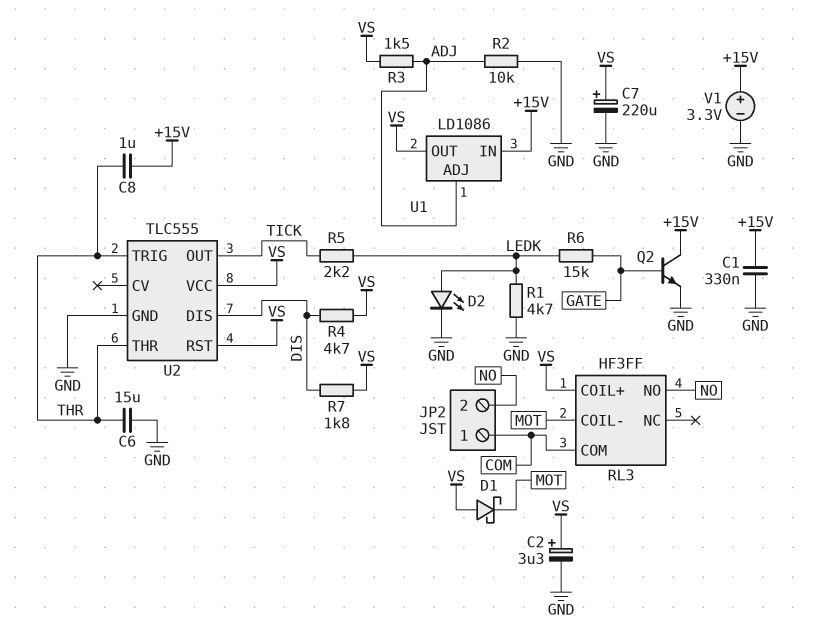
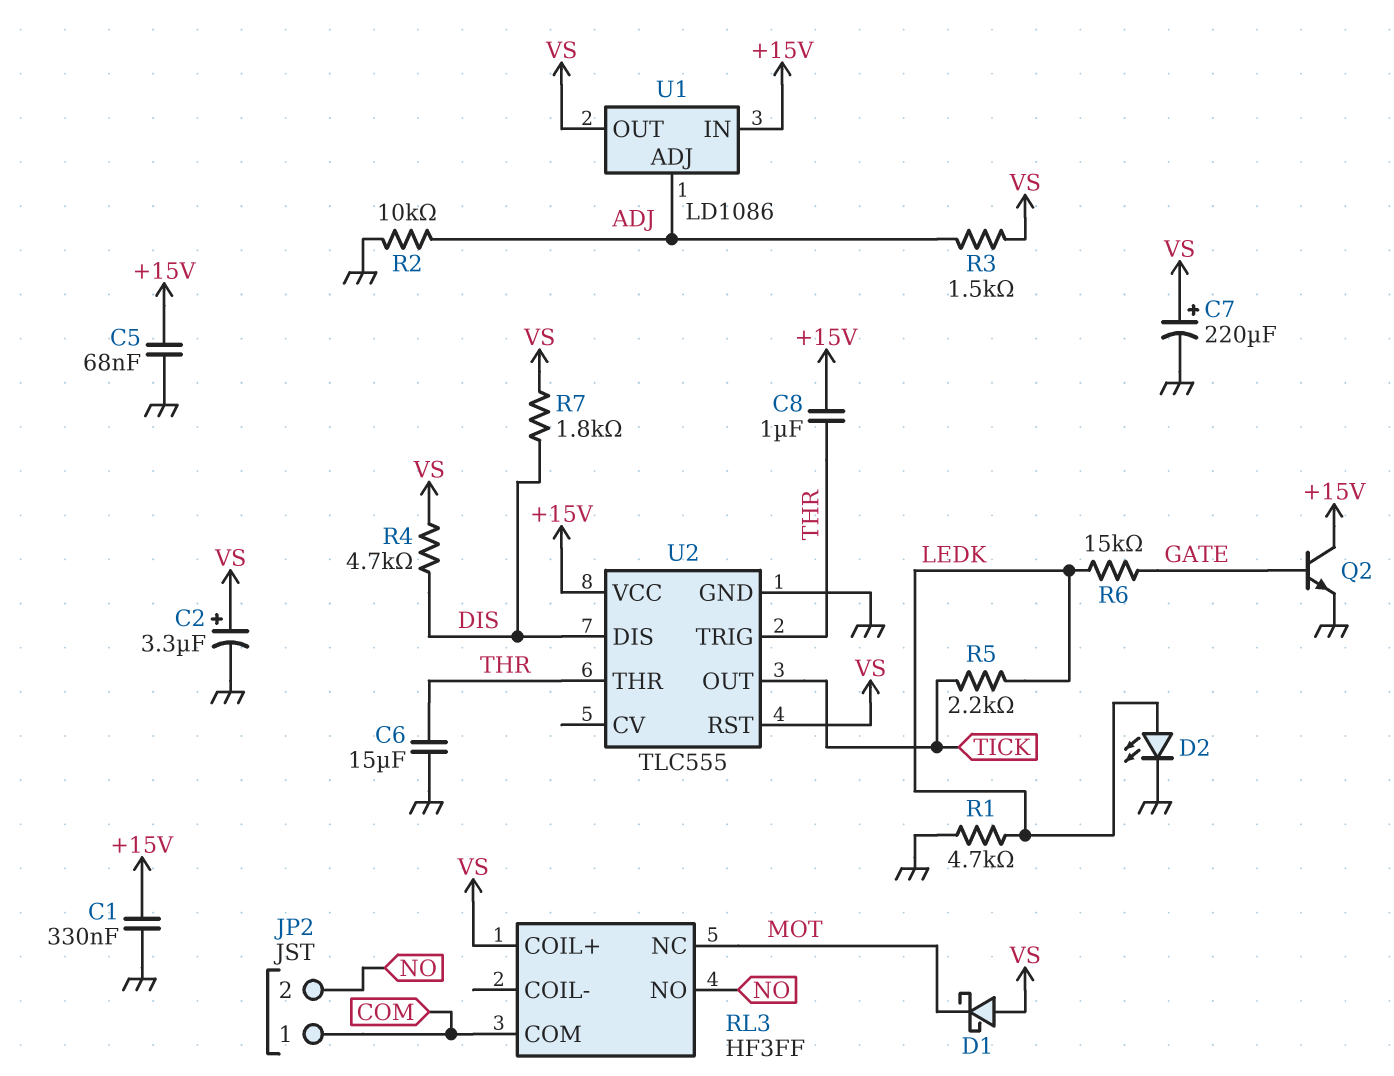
C5: none -> 68nF (+15V, GND)
RL3 pin COIL-: MOT -> none
RL3 pin NC: none -> MOT
U2 pin VCC: VS -> +15V
V1: 3.3V (plus +15V, minus GND) -> none

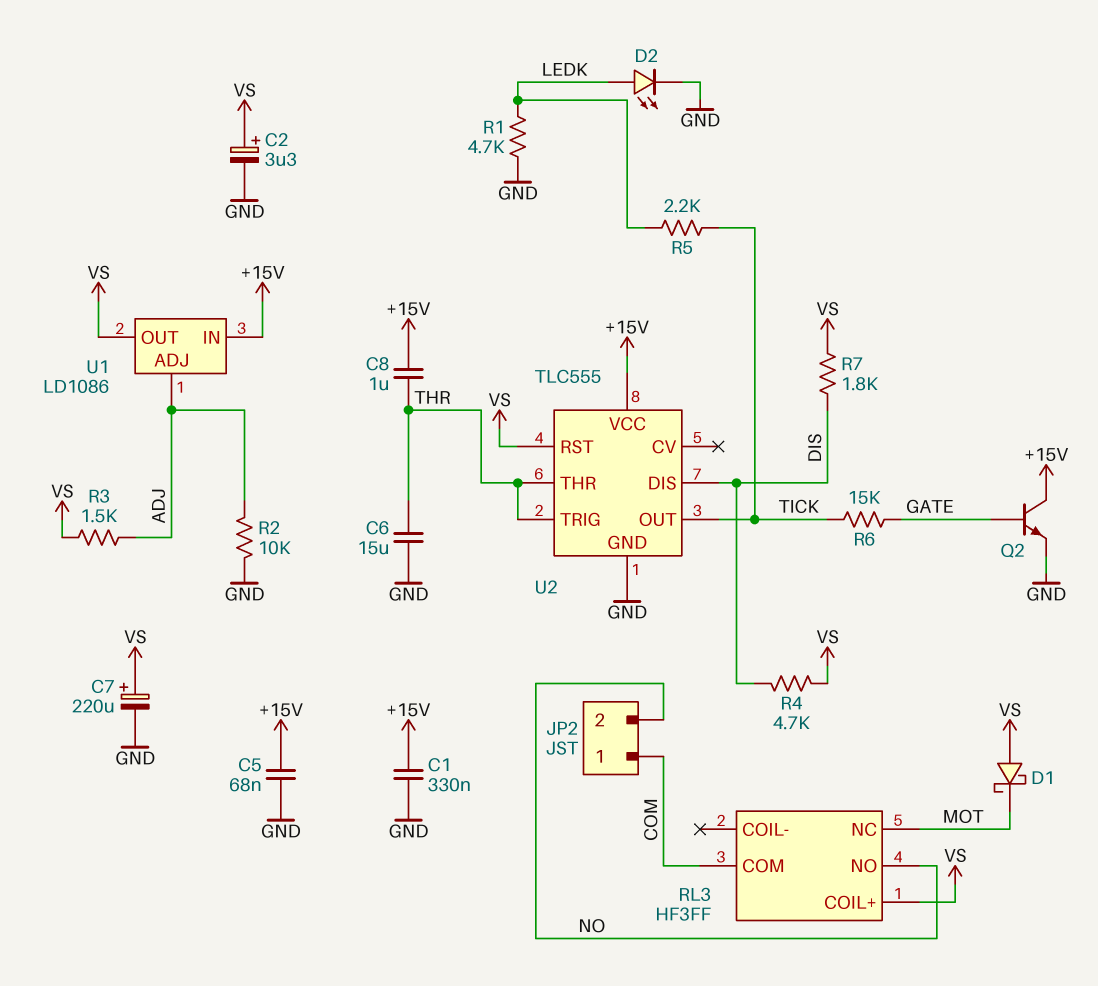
R6: 15k (GATE, LEDK) -> 15k (GATE, TICK)

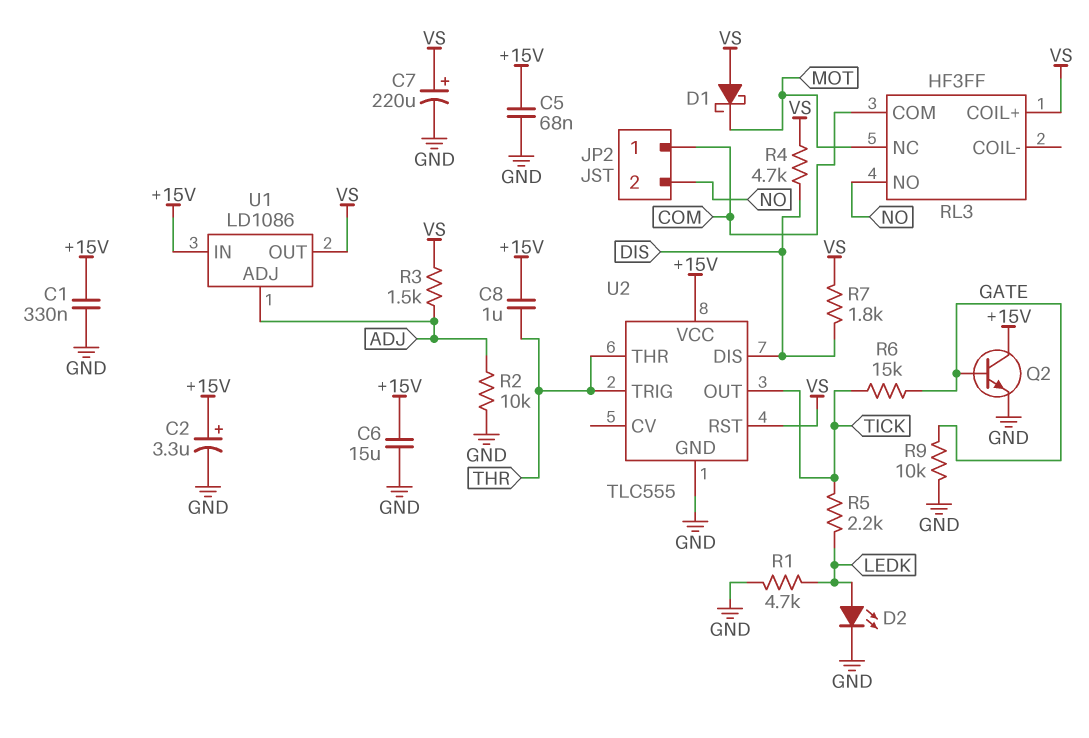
C2: 3.3uF (plus VS, minus GND) -> 3.3uF (plus +15V, minus GND)
C6: 15uF (GND, THR) -> 15uF (+15V, GND)
R9: none -> 10k (GATE, GND)

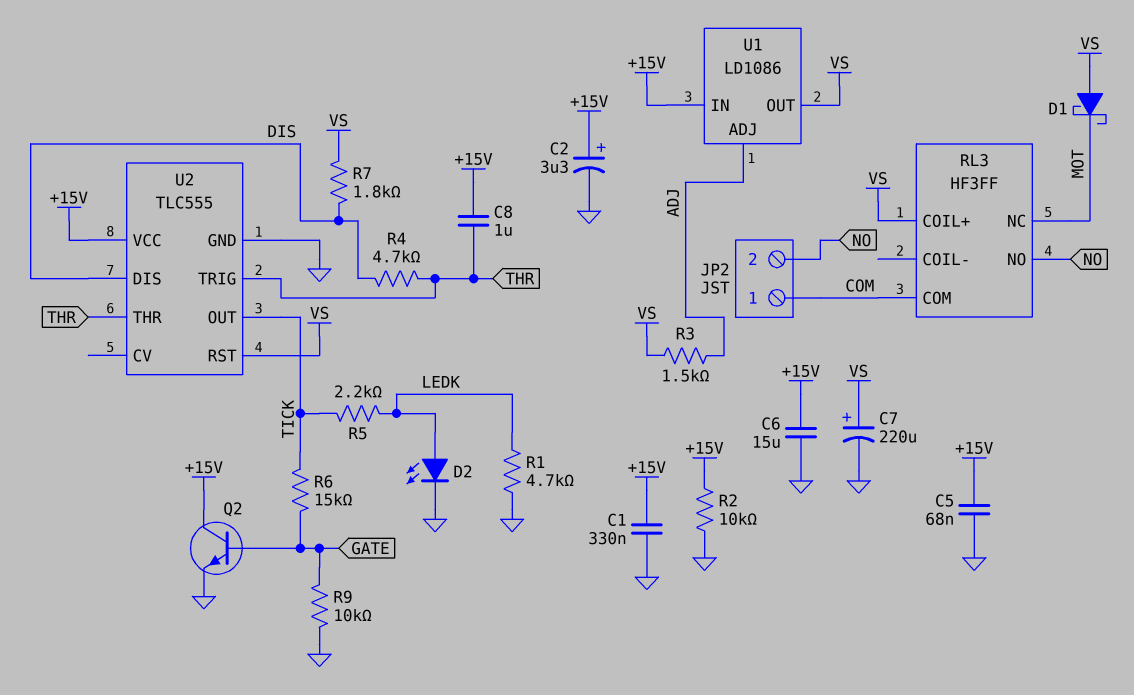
R2: 10k (ADJ, GND) -> 10k (+15V, GND)
R4: 4.7k (DIS, VS) -> 4.7k (DIS, THR)

